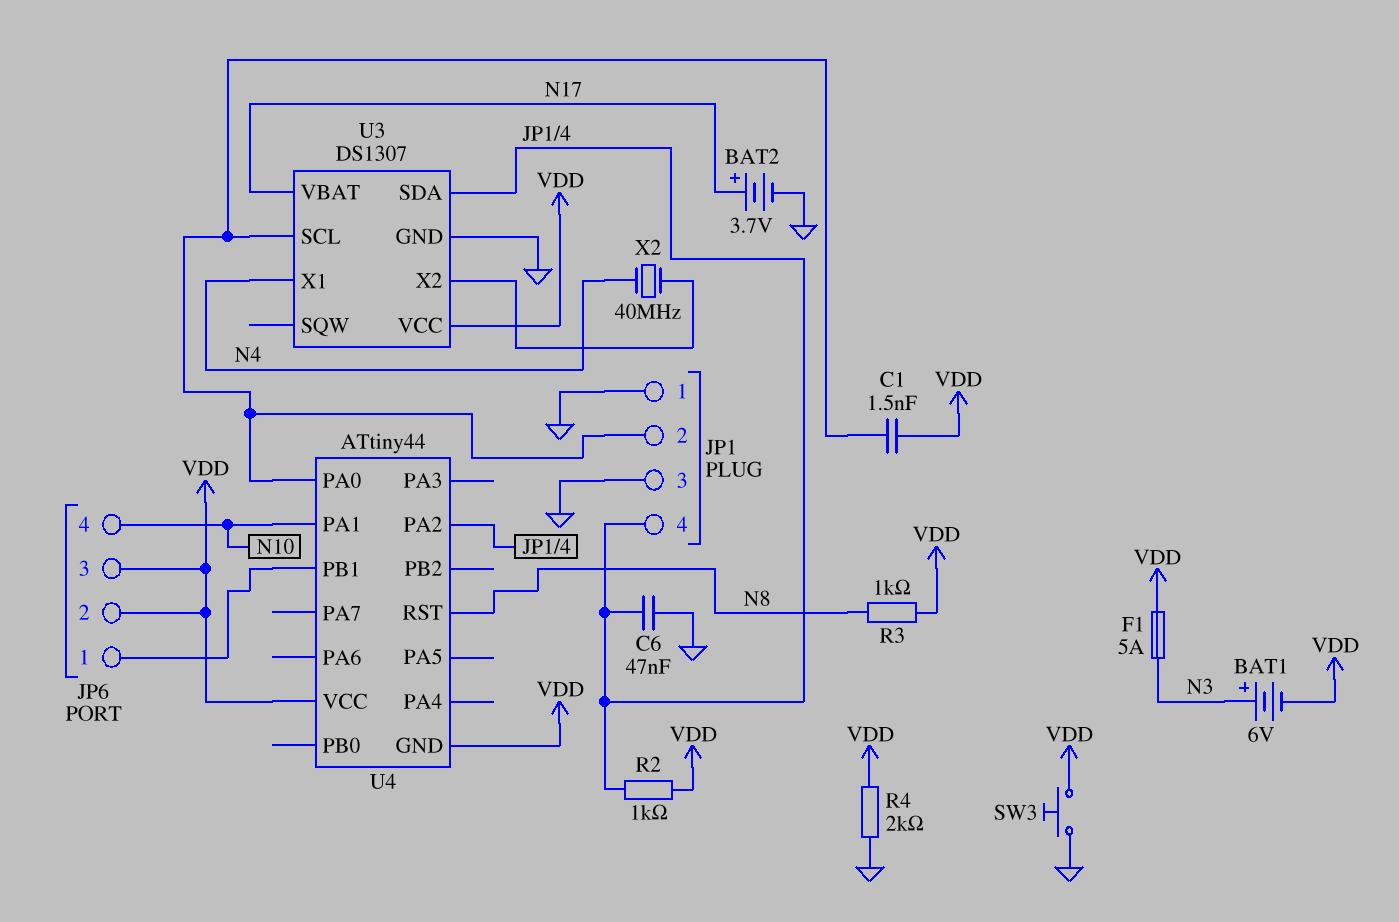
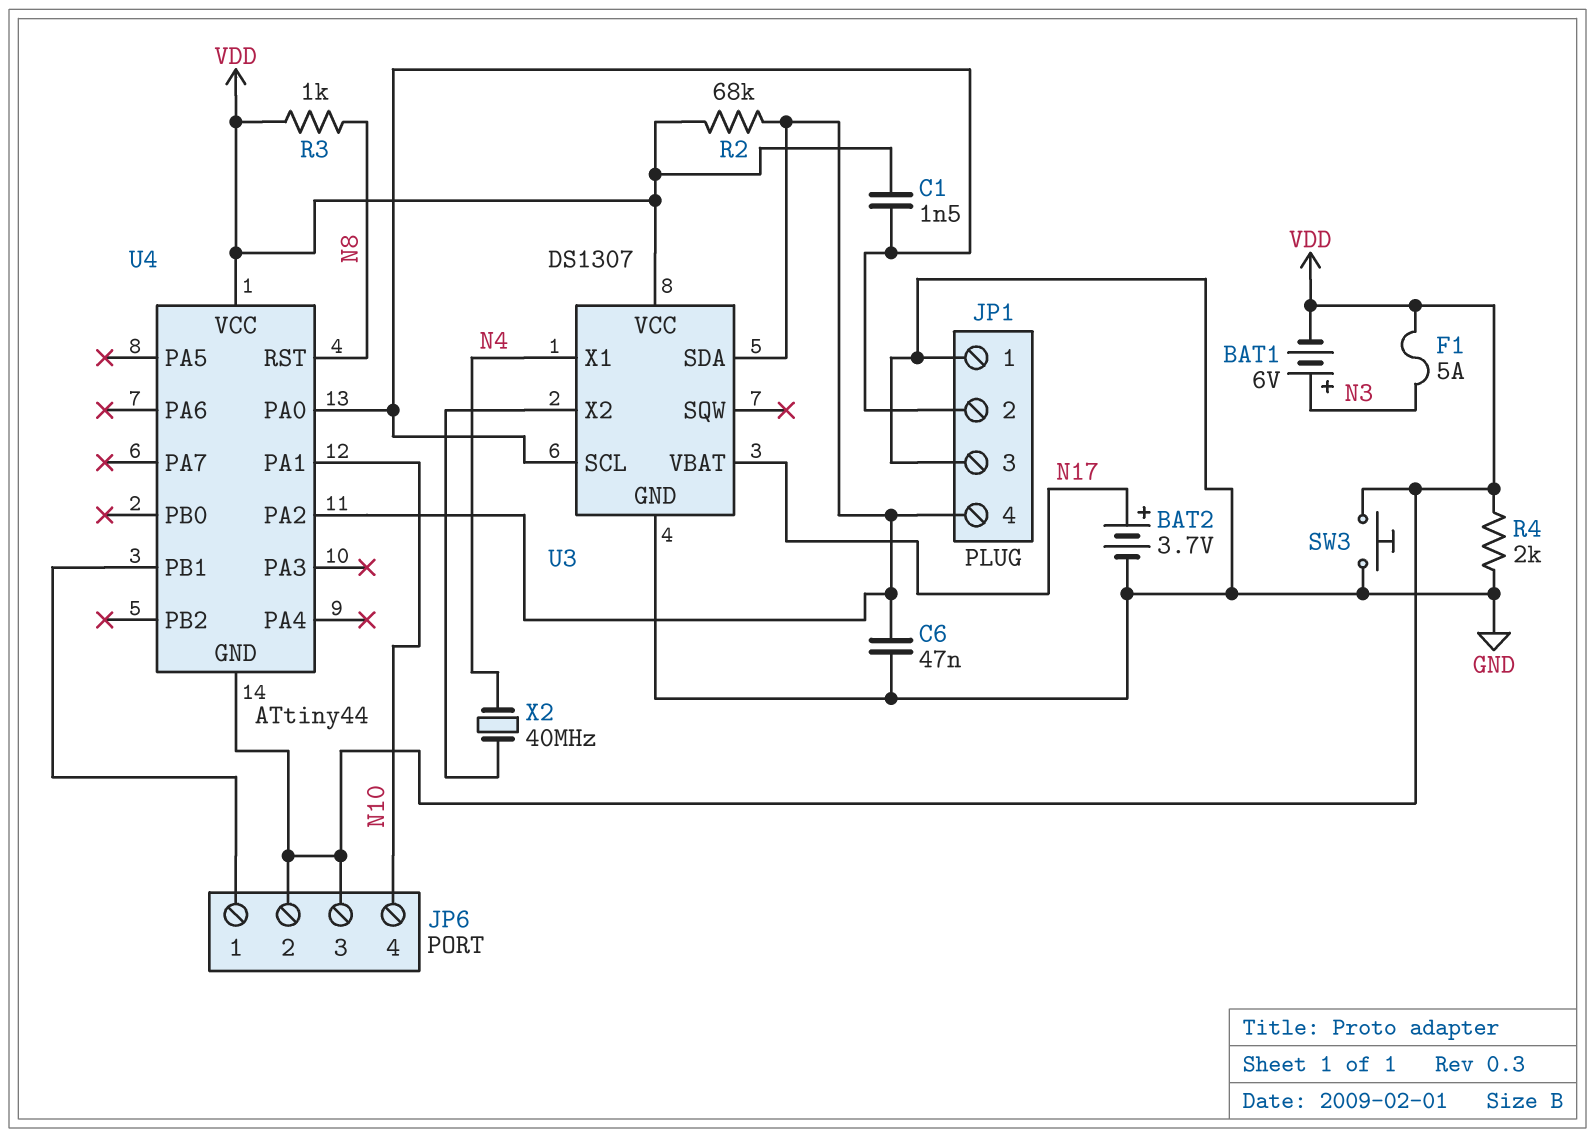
R2: 1k (JP1/4, VDD) -> 68k (JP1/4, VDD)

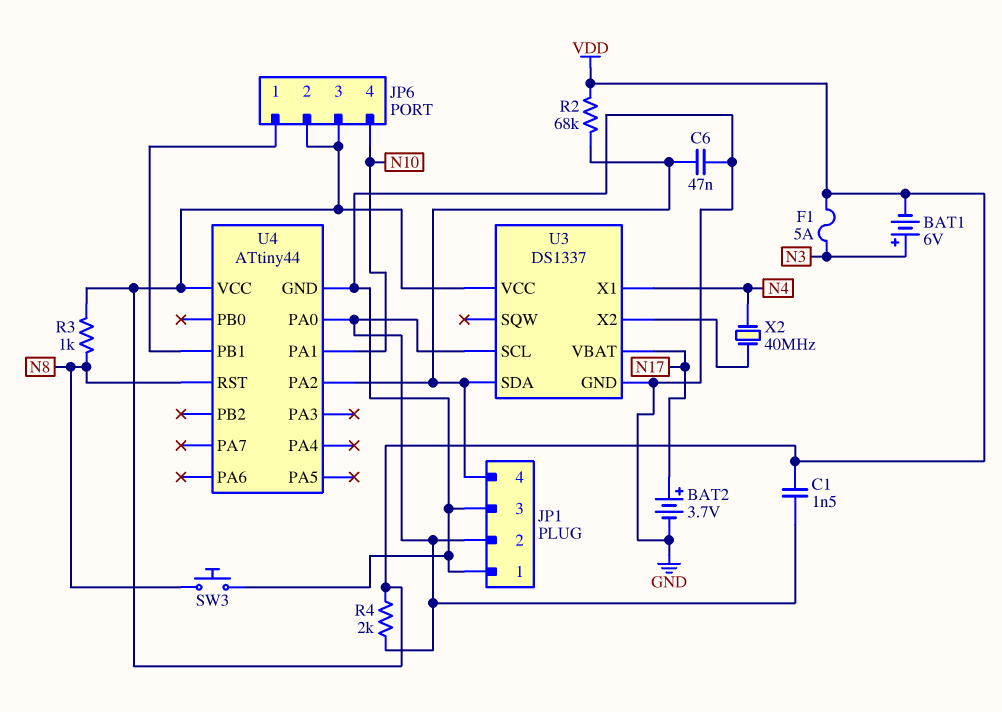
R4: 2k (GND, VDD) -> 2k (JP1/2, VDD)
SW3: button (GND, VDD) -> button (GND, N8)
U3: DS1307 -> DS1337
U4 pin GND: VDD -> GND

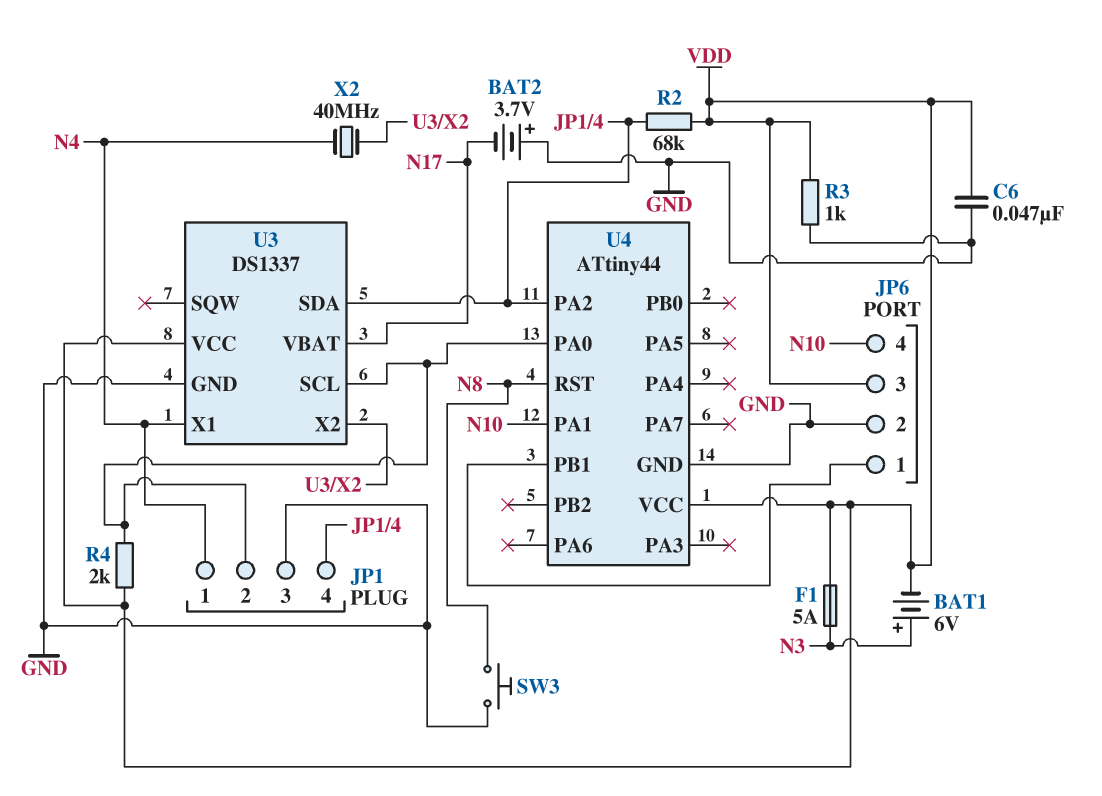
BAT2: 3.7V (plus N17, minus GND) -> 3.7V (plus GND, minus N17)
C1: 1.5nF (JP1/2, VDD) -> none
C6: 47nF (GND, JP1/4) -> 47nF (GND, VDD)
JP1 pin 1: GND -> N4
JP6 pin 2: VDD -> GND
R3: 1k (N8, VDD) -> 1k (GND, VDD)

